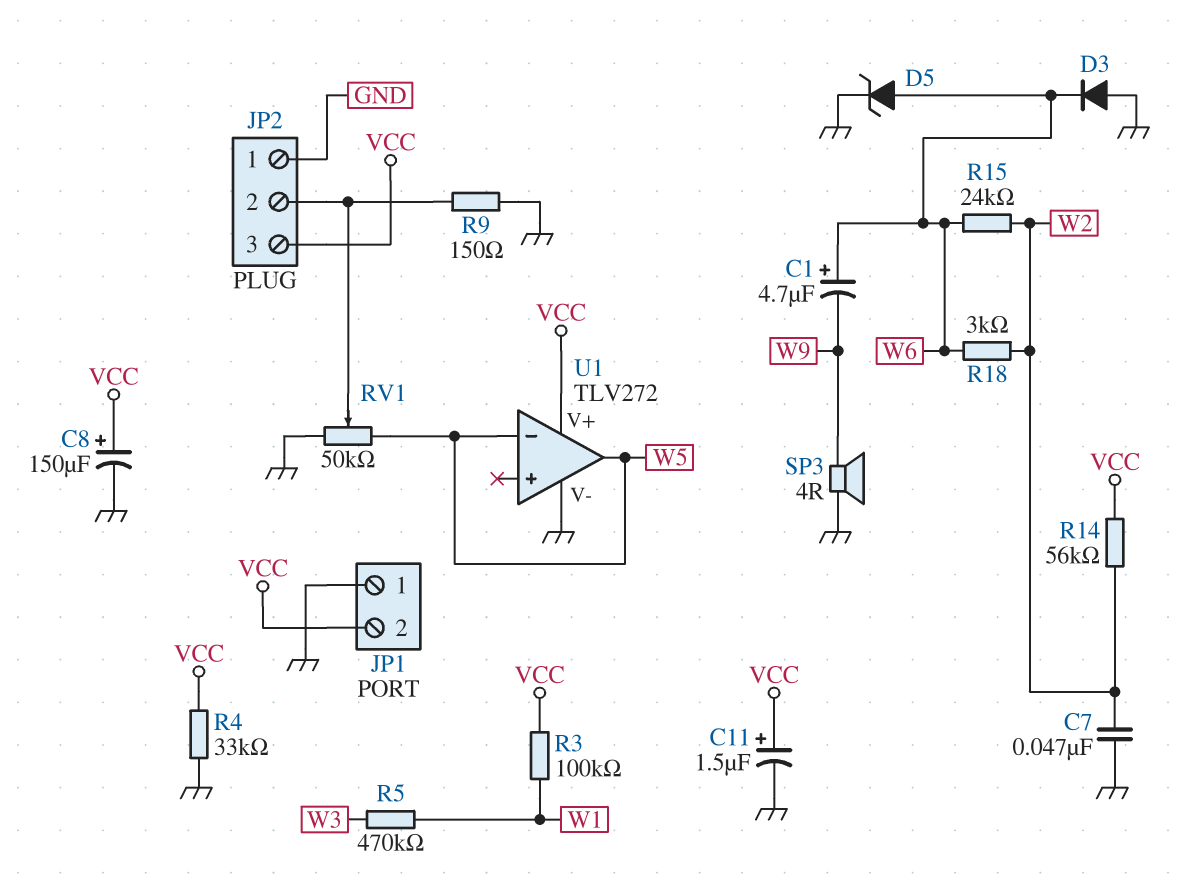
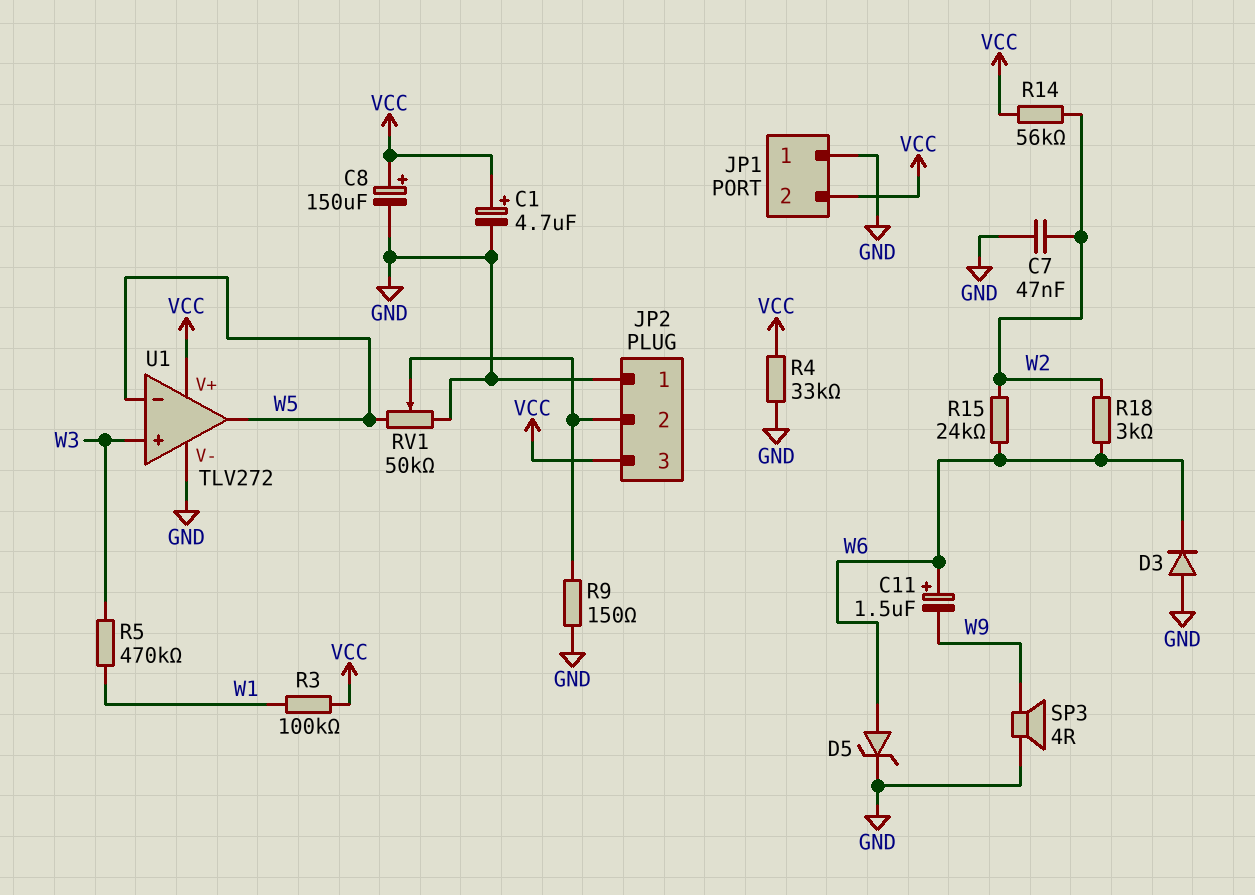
C1: 4.7uF (plus W6, minus W9) -> 4.7uF (plus VCC, minus GND)
C11: 1.5uF (plus VCC, minus GND) -> 1.5uF (plus W6, minus W9)
U1 pin in+: none -> W3

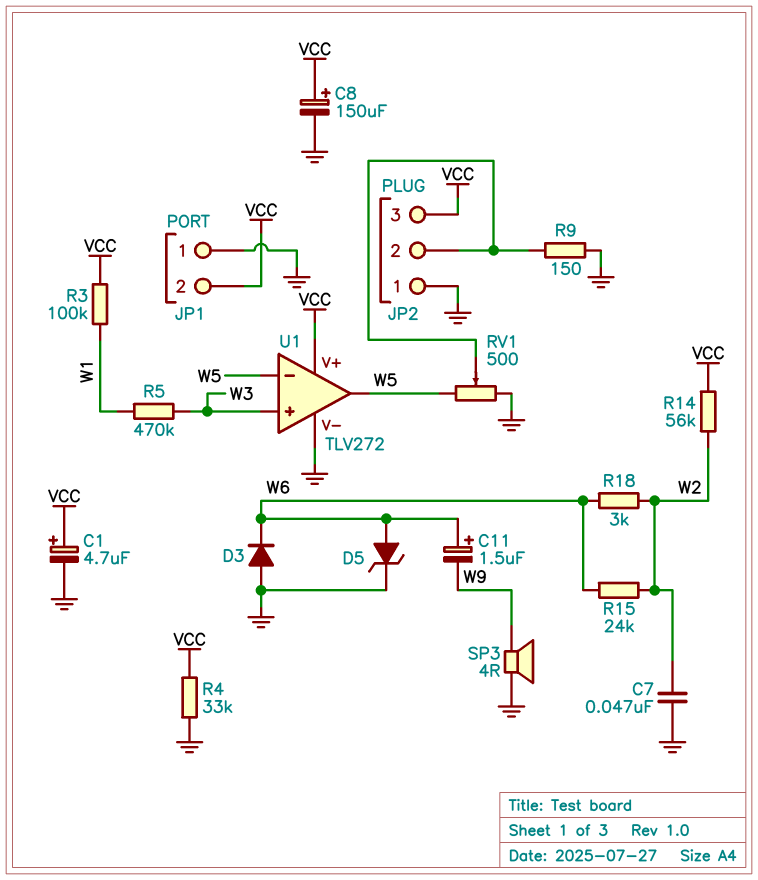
RV1: 50k (GND, W5, wiper JP2/2) -> 500 (GND, W5, wiper JP2/2)

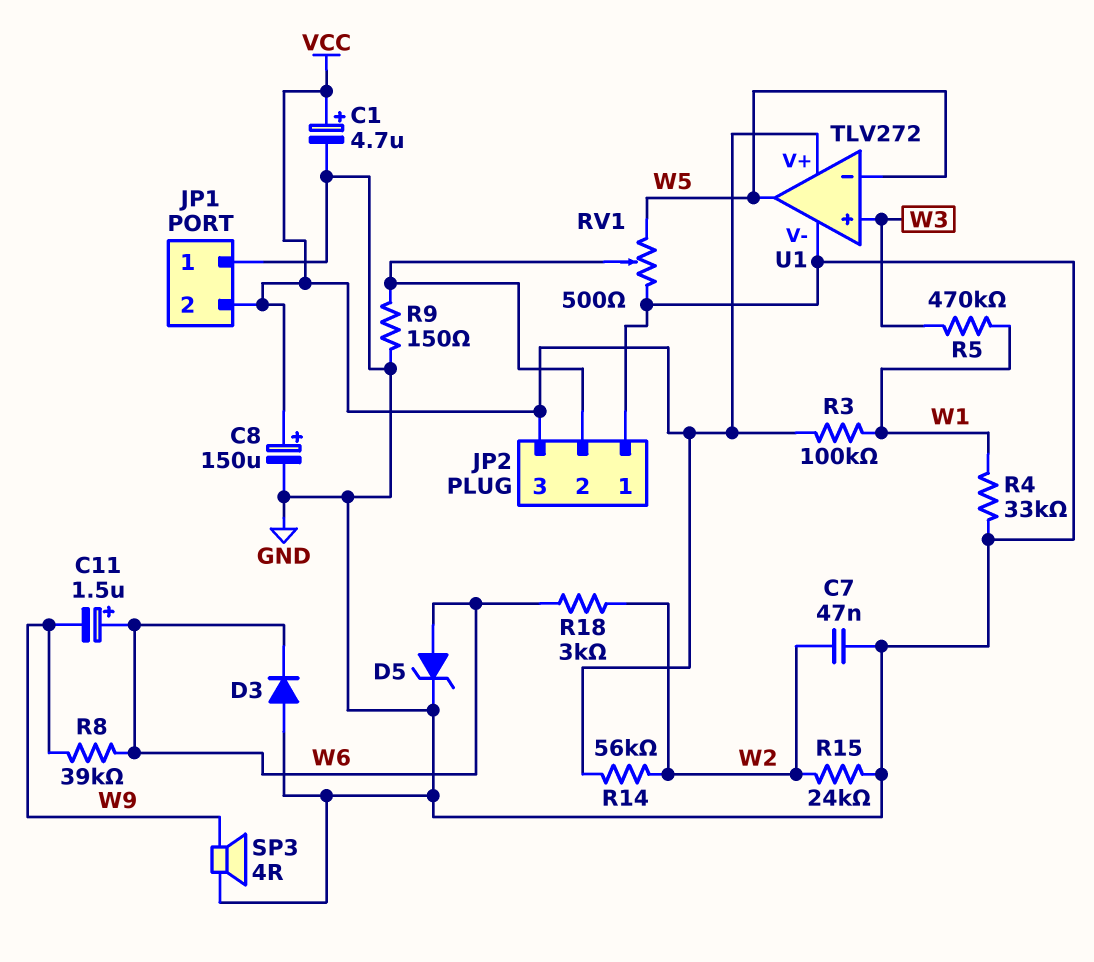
R4: 33k (GND, VCC) -> 33k (GND, W1)
R8: none -> 39k (W6, W9)
R15: 24k (W2, W6) -> 24k (GND, W2)

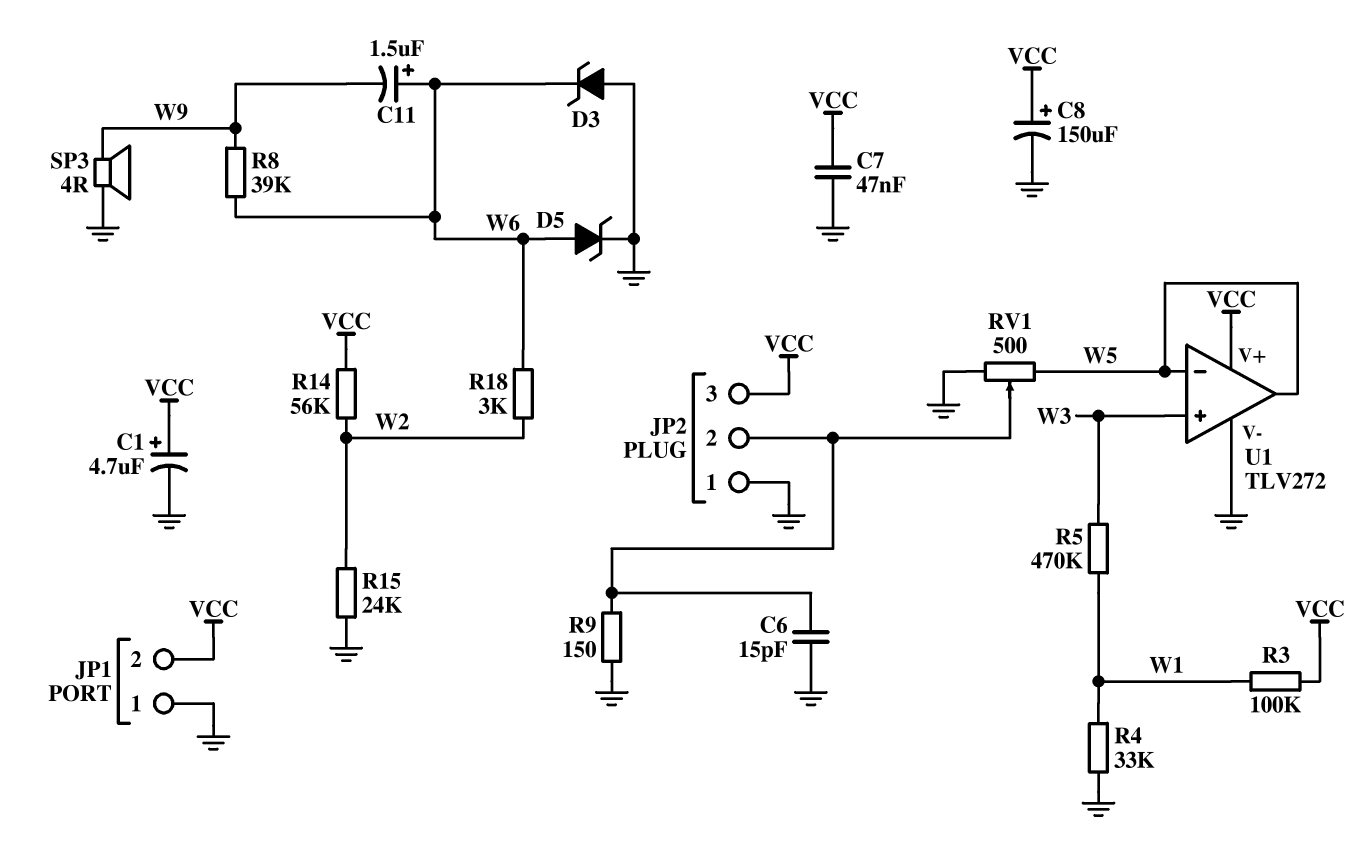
C6: none -> 15pF (GND, JP2/2)
C7: 47nF (GND, W2) -> 47nF (GND, VCC)
D3: diode (A GND, K W6) -> zener (A GND, K W6)

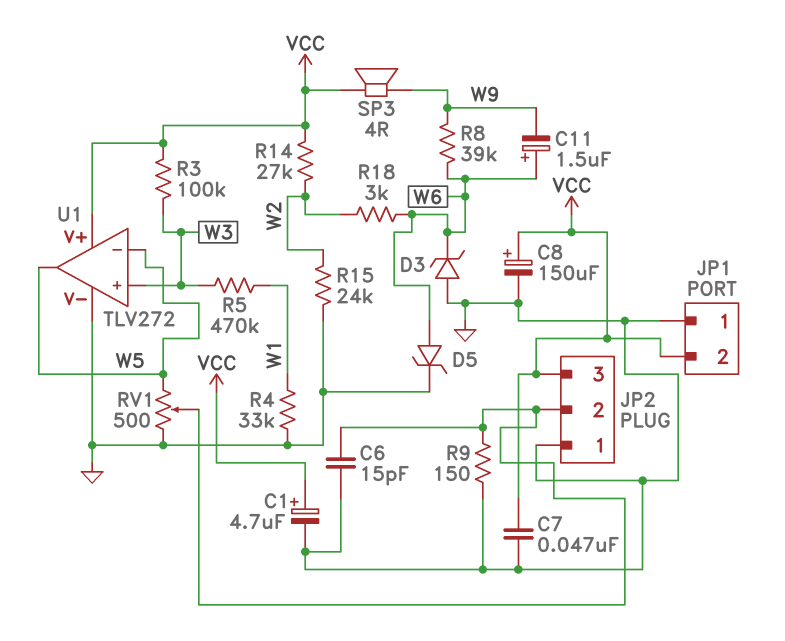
R3: 100k (VCC, W1) -> 100k (VCC, W3)
R14: 56k (VCC, W2) -> 27k (VCC, W2)
SP3: speaker 4R (GND, W9) -> speaker 4R (VCC, W9)

